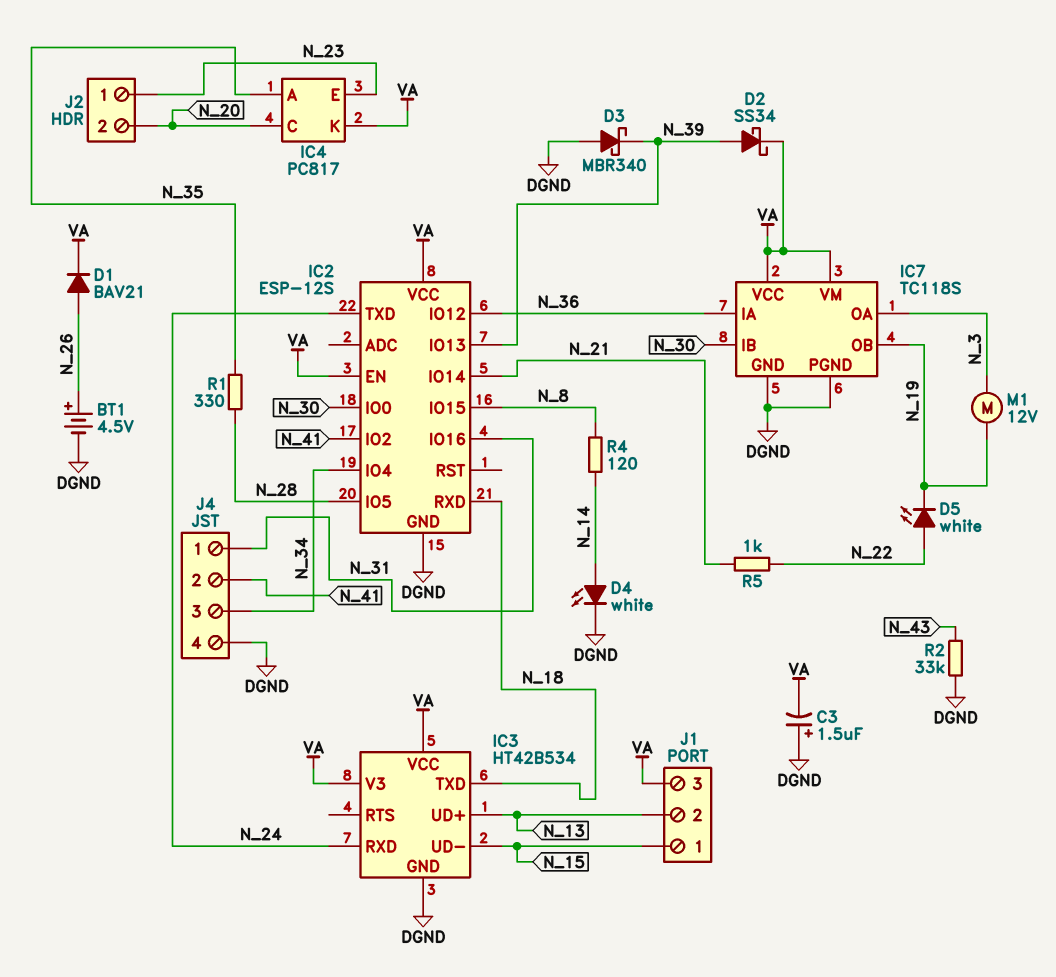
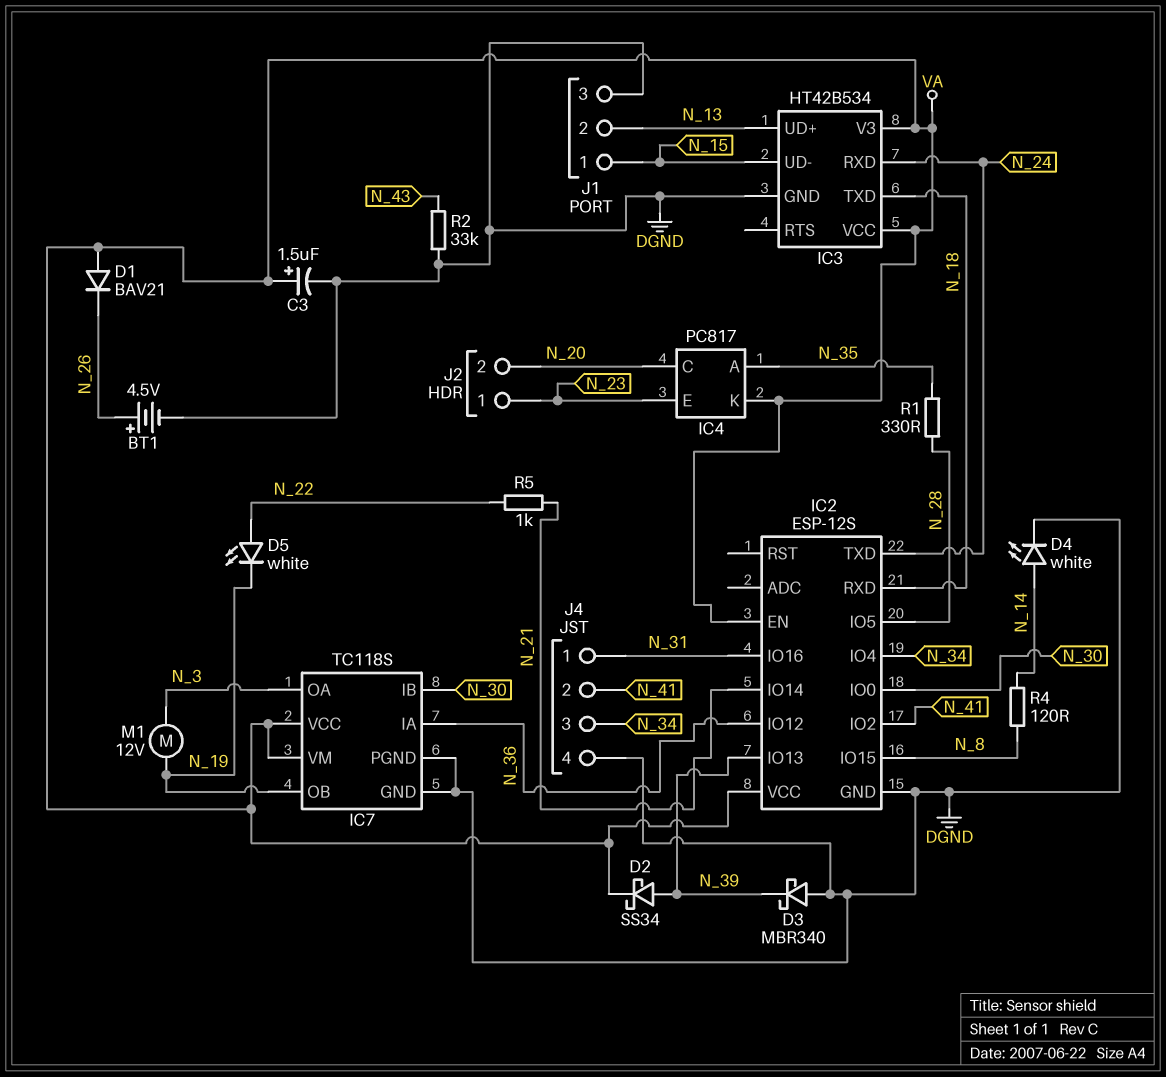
C3: 1.5uF (plus DGND, minus VA) -> 1.5uF (plus VA, minus DGND)
D1: diode BAV21 (A N_26, K VA) -> diode BAV21 (A VA, K N_26)
J1 pin 3: VA -> DGND

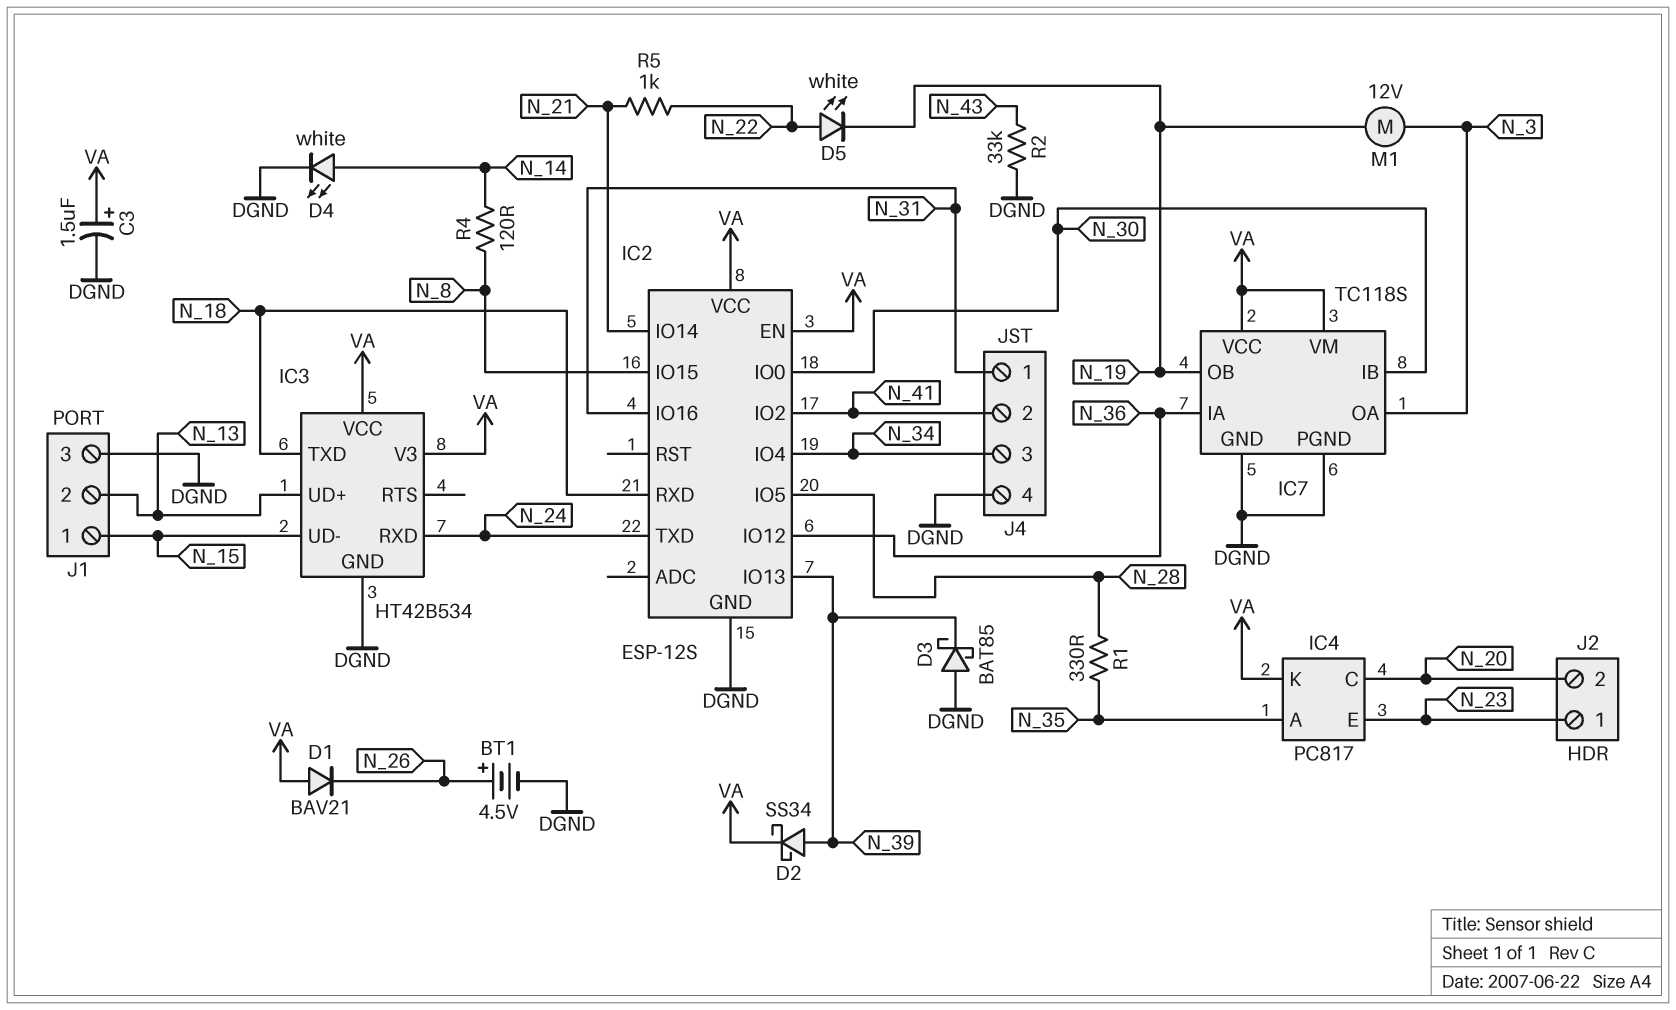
D3: schottky MBR340 (A DGND, K N_39) -> schottky BAT85 (A DGND, K N_39)

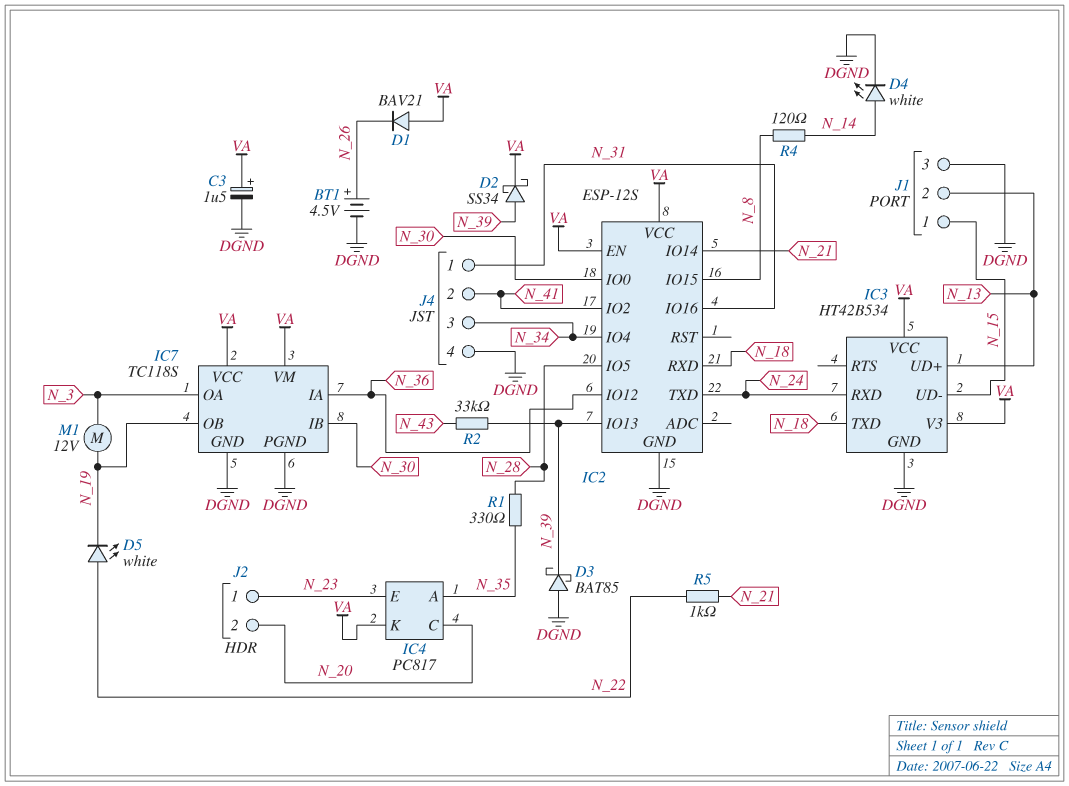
R2: 33k (DGND, N_43) -> 33k (N_39, N_43)

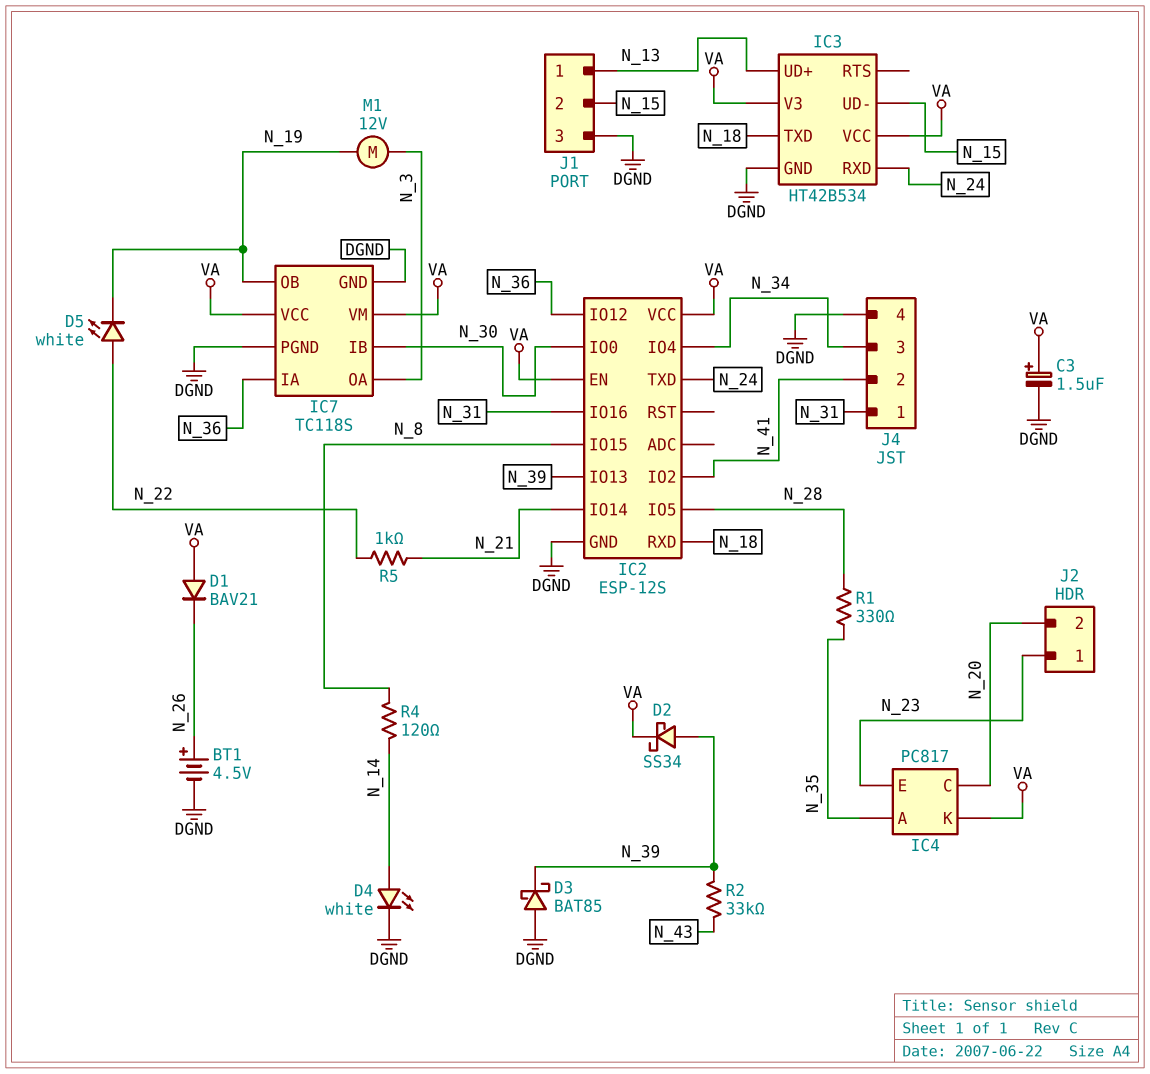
J1 pin 1: N_15 -> N_13
J1 pin 2: N_13 -> N_15

